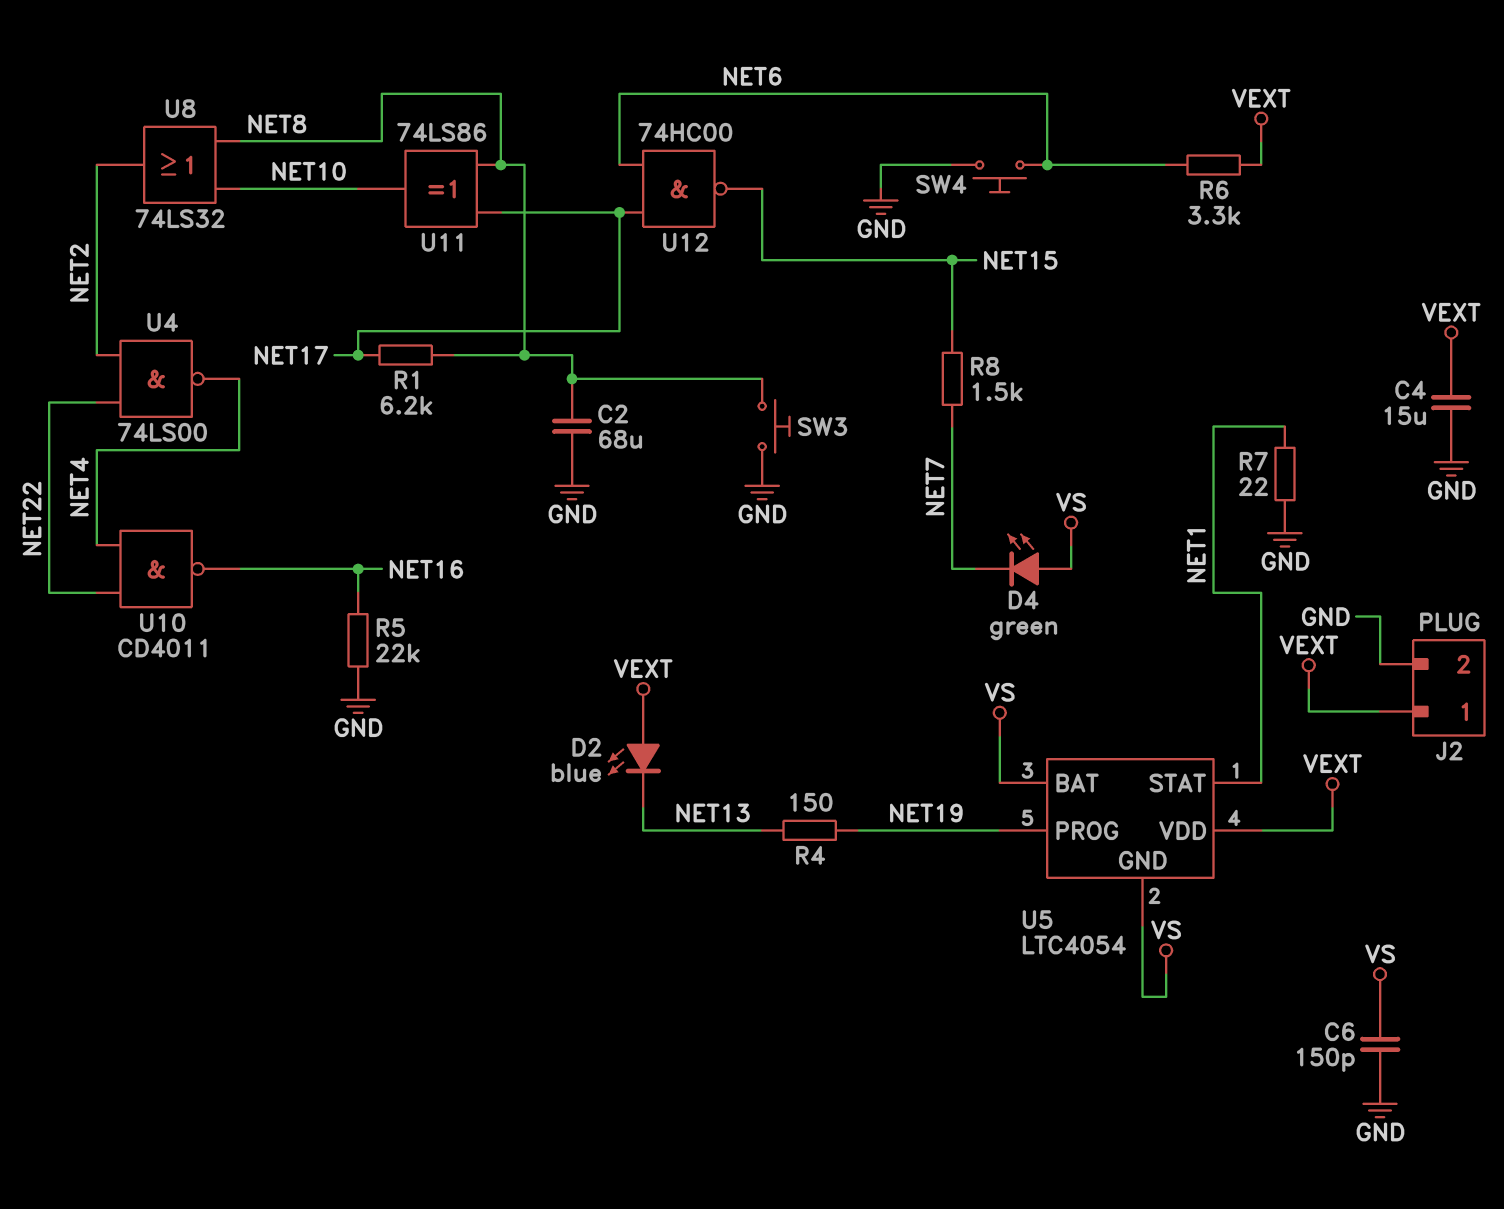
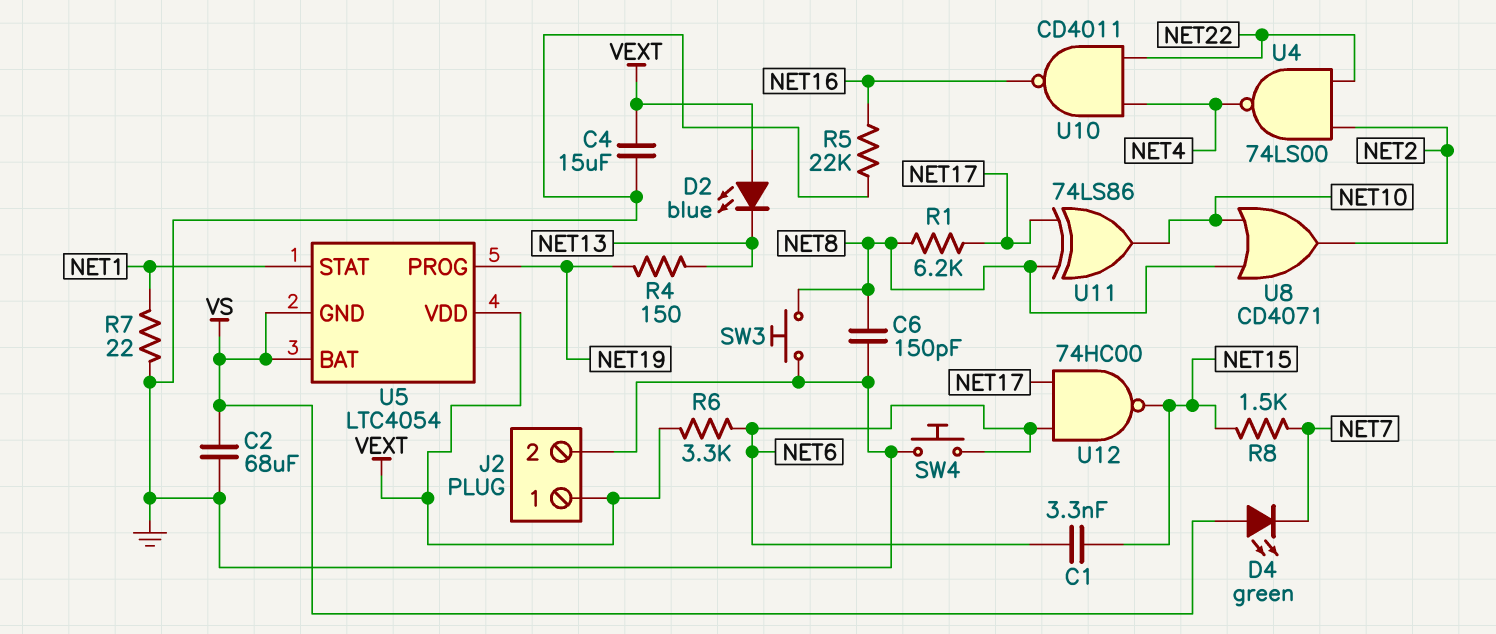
C1: none -> 3.3nF (NET6, NET15)
C2: 68uF (GND, NET8) -> 68uF (GND, VS)
C6: 150pF (GND, VS) -> 150pF (GND, NET8)
U8: OR 74LS32 (in NET8, in NET10, out NET2) -> OR CD4071 (in NET8, in NET10, out NET2)

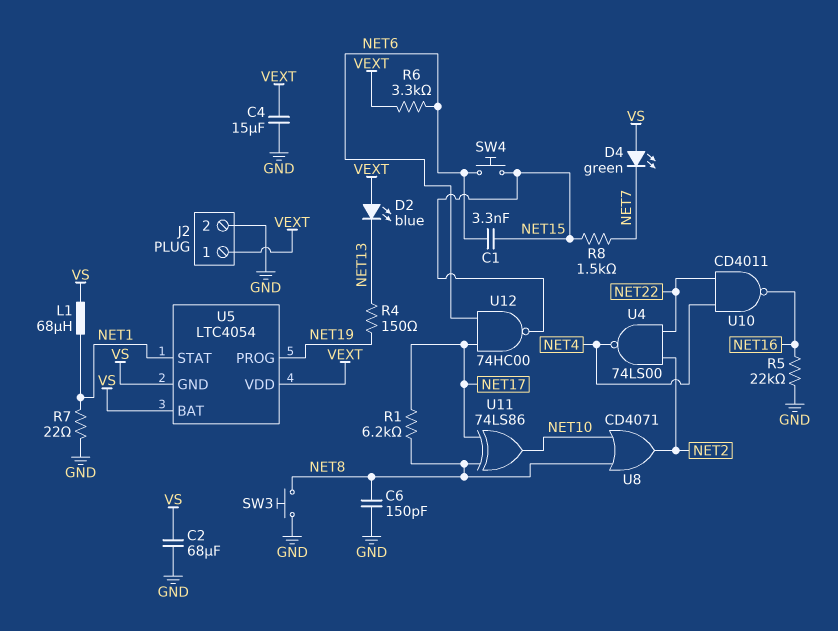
L1: none -> 68uH (NET1, VS)
SW4: button (GND, NET6) -> button (NET6, NET15)

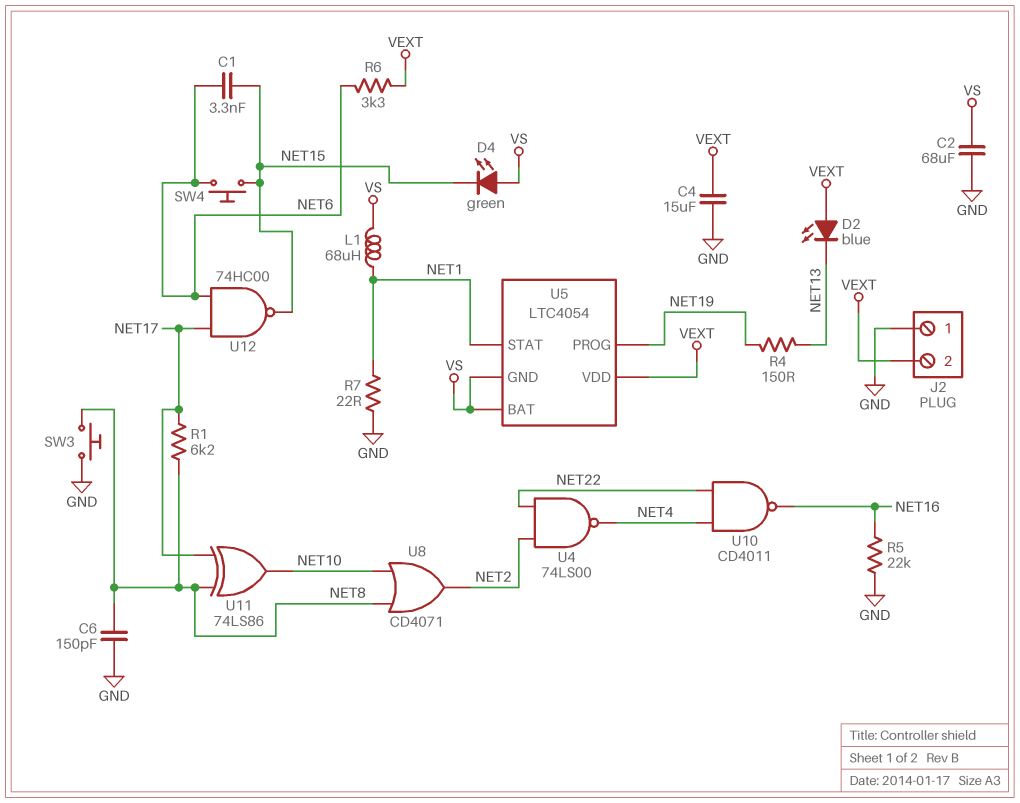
D4: LED green (A VS, K NET7) -> LED green (A VS, K NET15)
J2 pin 1: VEXT -> GND
J2 pin 2: GND -> VEXT
R8: 1.5k (NET7, NET15) -> none

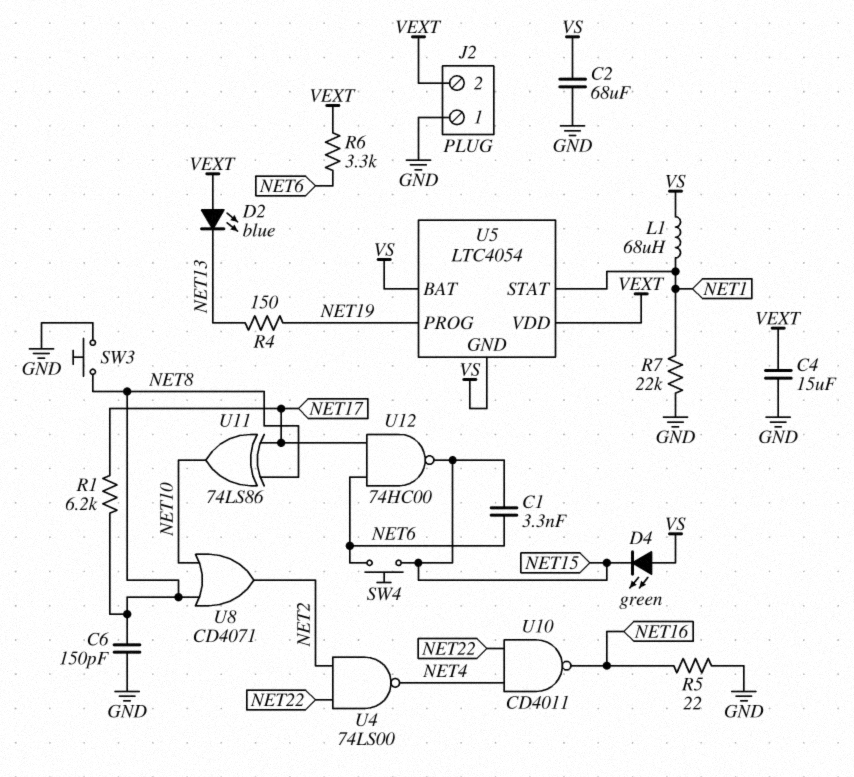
R5: 22k (GND, NET16) -> 22 (GND, NET16)
R7: 22 (GND, NET1) -> 22k (GND, NET1)

